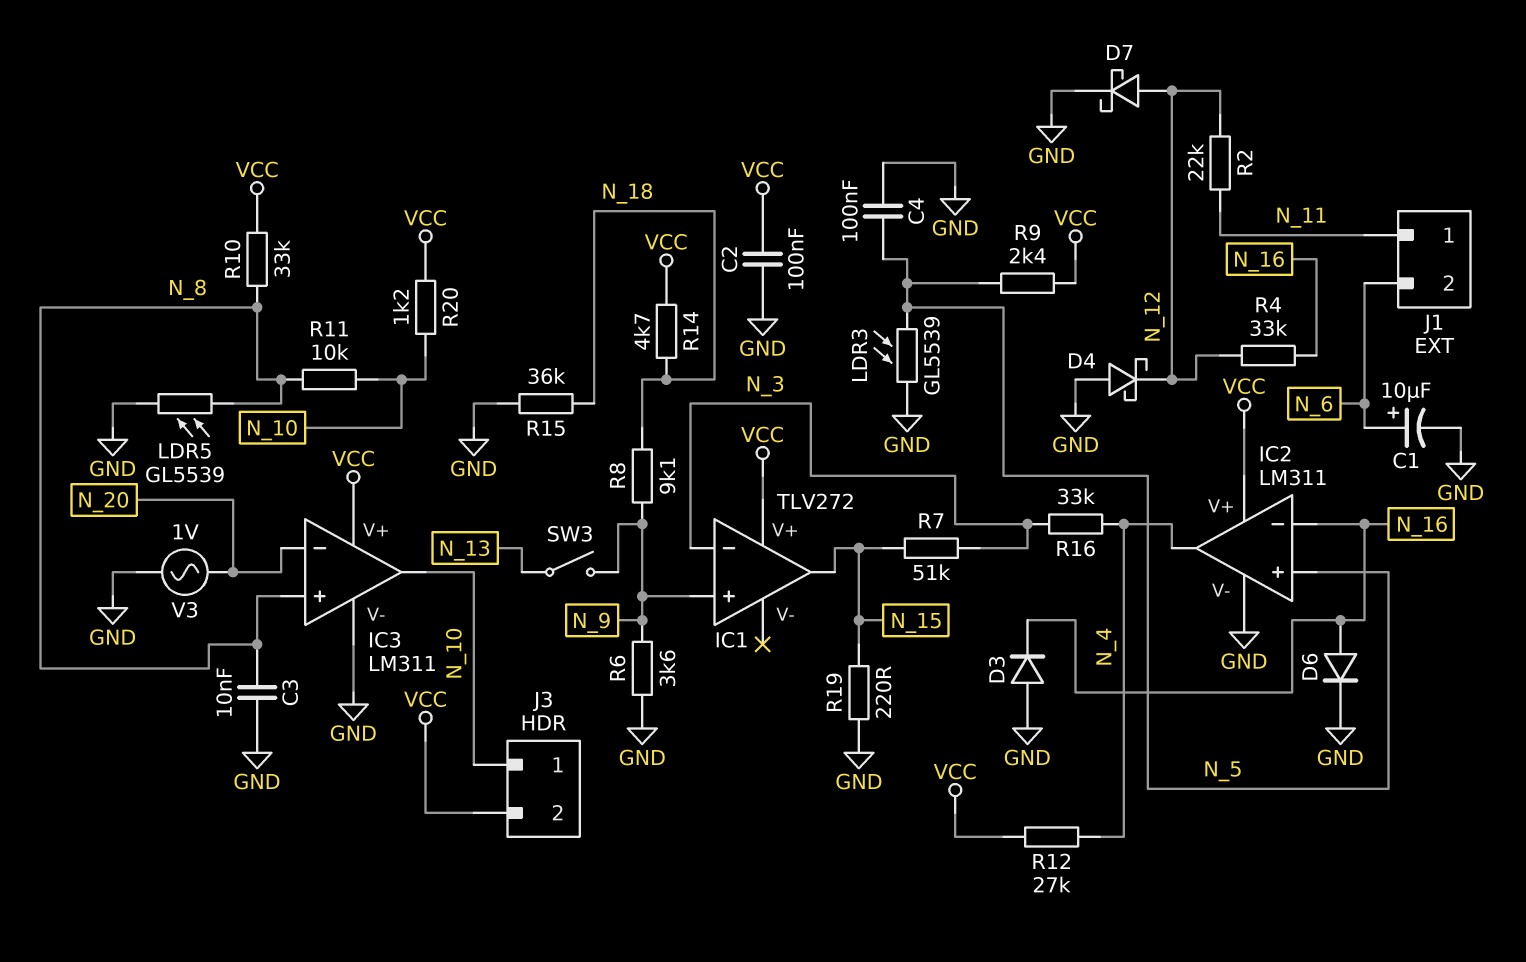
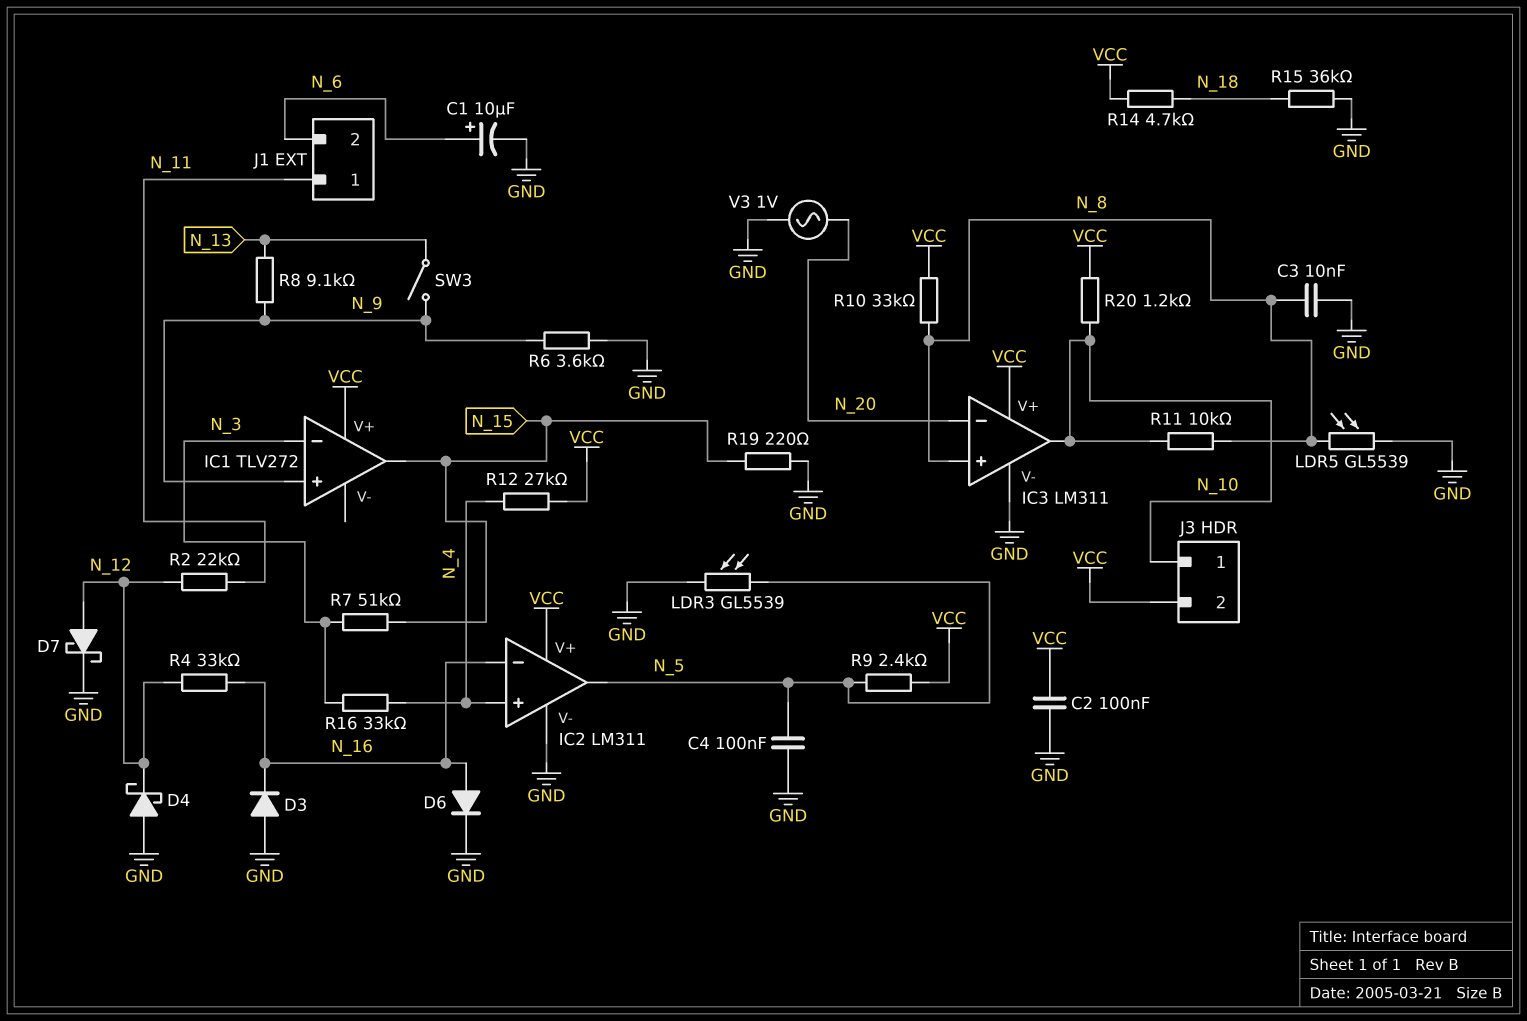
IC2 pin in+: N_5 -> N_4
IC2 pin out: N_4 -> N_5
R8: 9.1k (N_9, N_18) -> 9.1k (N_9, N_13)

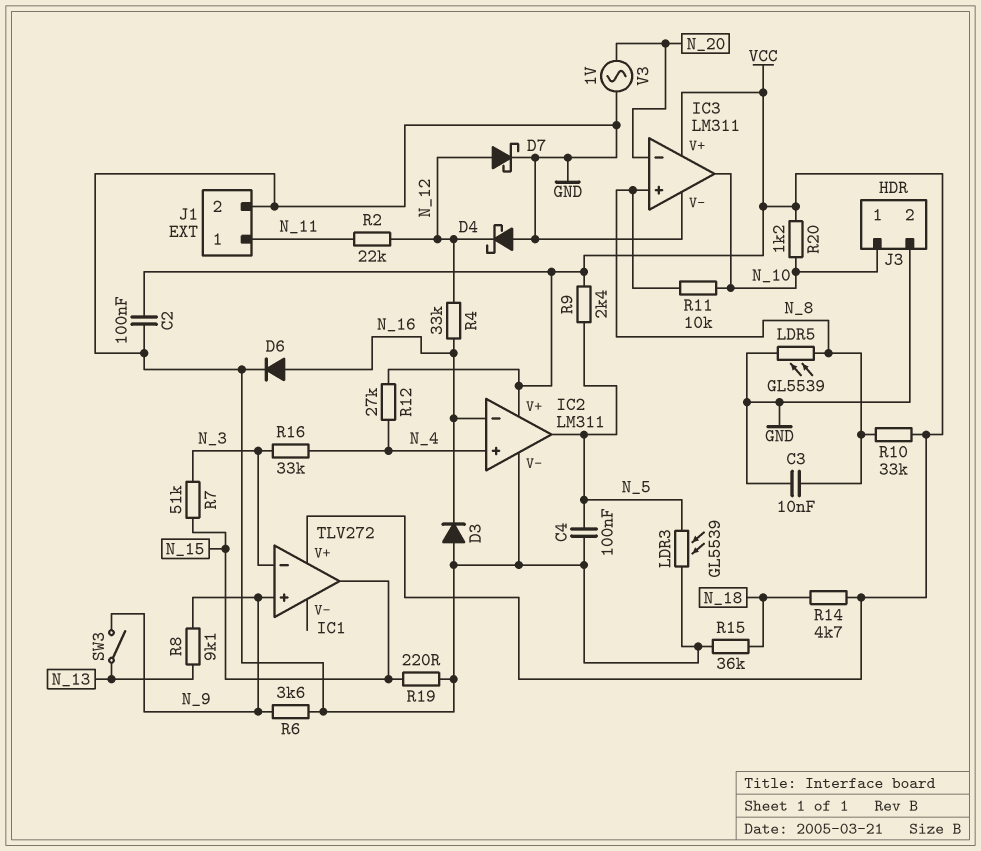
C1: 10uF (plus N_6, minus GND) -> none
J1 pin 2: N_6 -> GND
J3 pin 2: VCC -> GND

